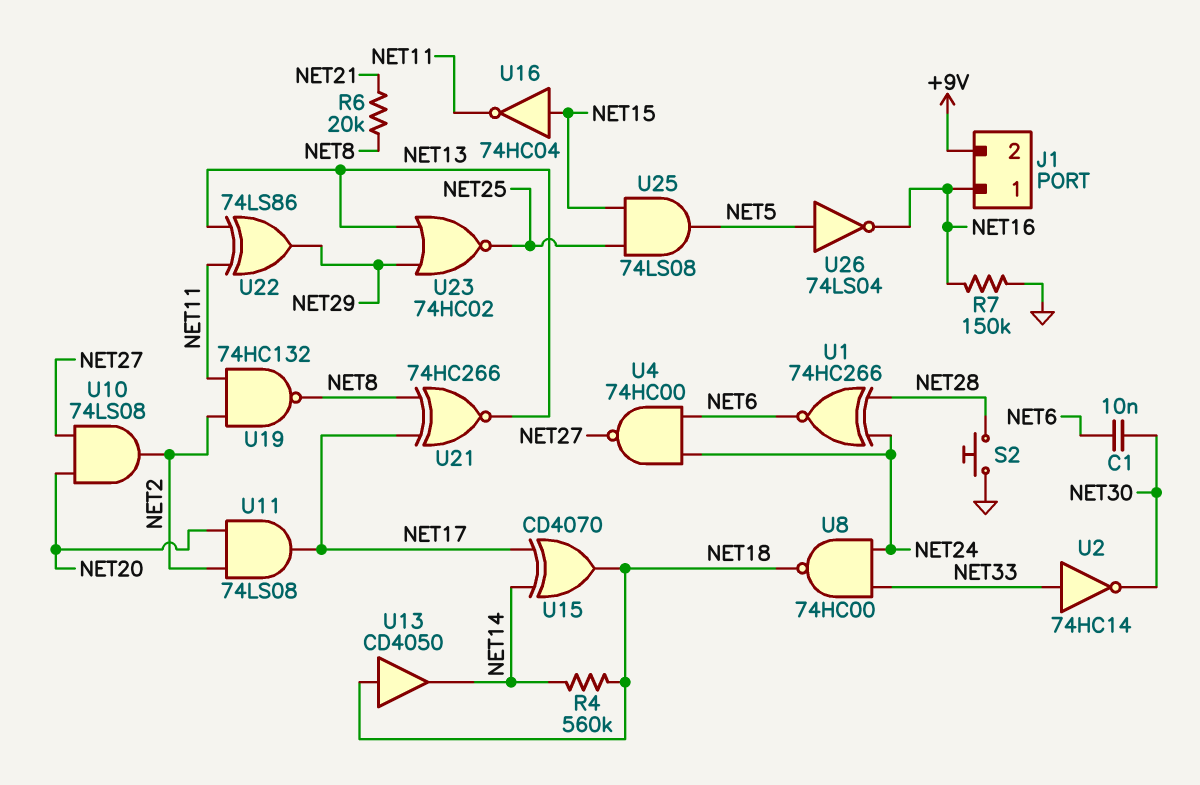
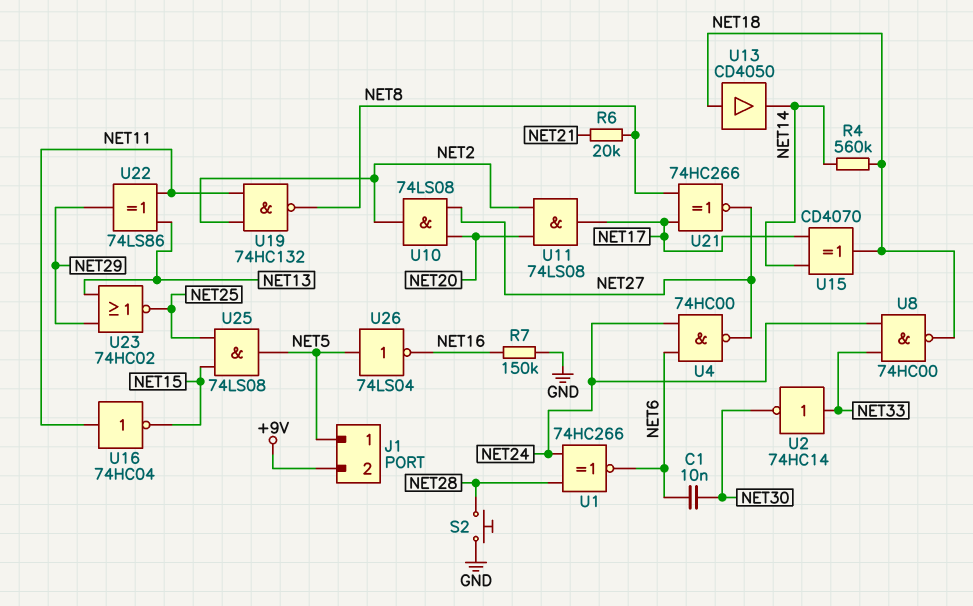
J1 pin 1: NET16 -> NET5
U16: NOT 74HC04 (in NET15, out NET11) -> NOT 74HC04 (in NET11, out NET15)
U21: XNOR 74HC266 (in NET8, in NET17, out NET13) -> XNOR 74HC266 (in NET8, in NET17, out NET27)

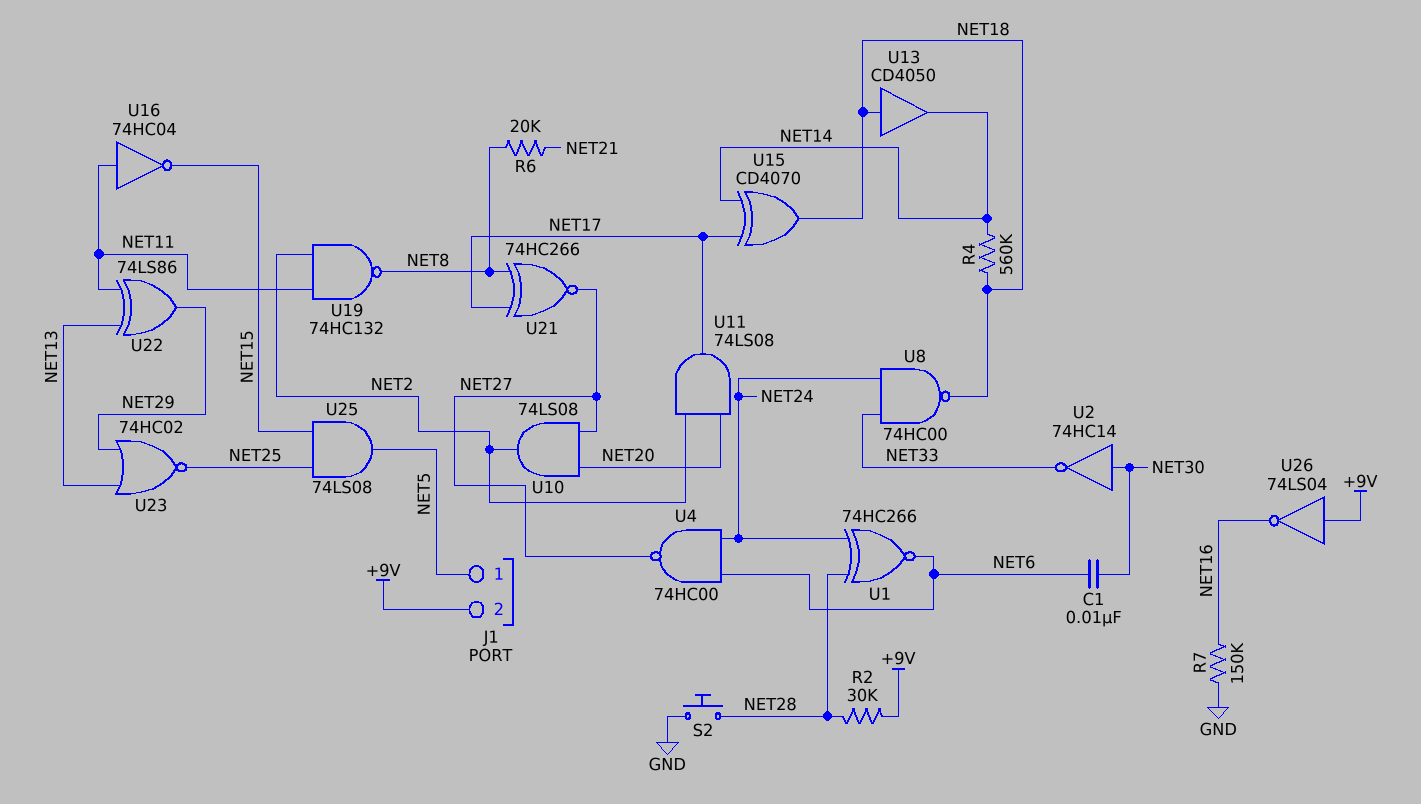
R2: none -> 30k (+9V, NET28)
U2: NOT 74HC14 (in NET33, out NET30) -> NOT 74HC14 (in NET30, out NET33)
U26: NOT 74LS04 (in NET5, out NET16) -> NOT 74LS04 (in +9V, out NET16)

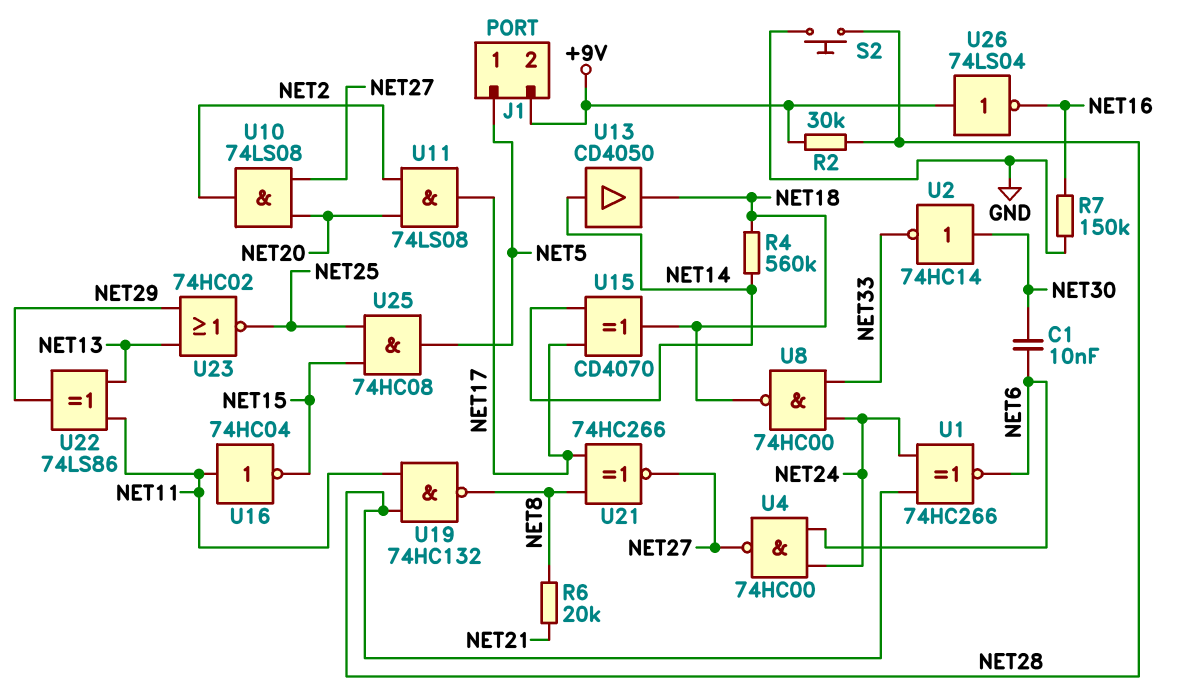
U13: buffer CD4050 (in NET18, out NET14) -> buffer CD4050 (in NET14, out NET18)
U19: NAND 74HC132 (in NET2, in NET11, out NET8) -> NAND 74HC132 (in NET11, in NET28, out NET8)
U25: AND 74LS08 (in NET15, in NET25, out NET5) -> AND 74HC08 (in NET15, in NET25, out NET5)

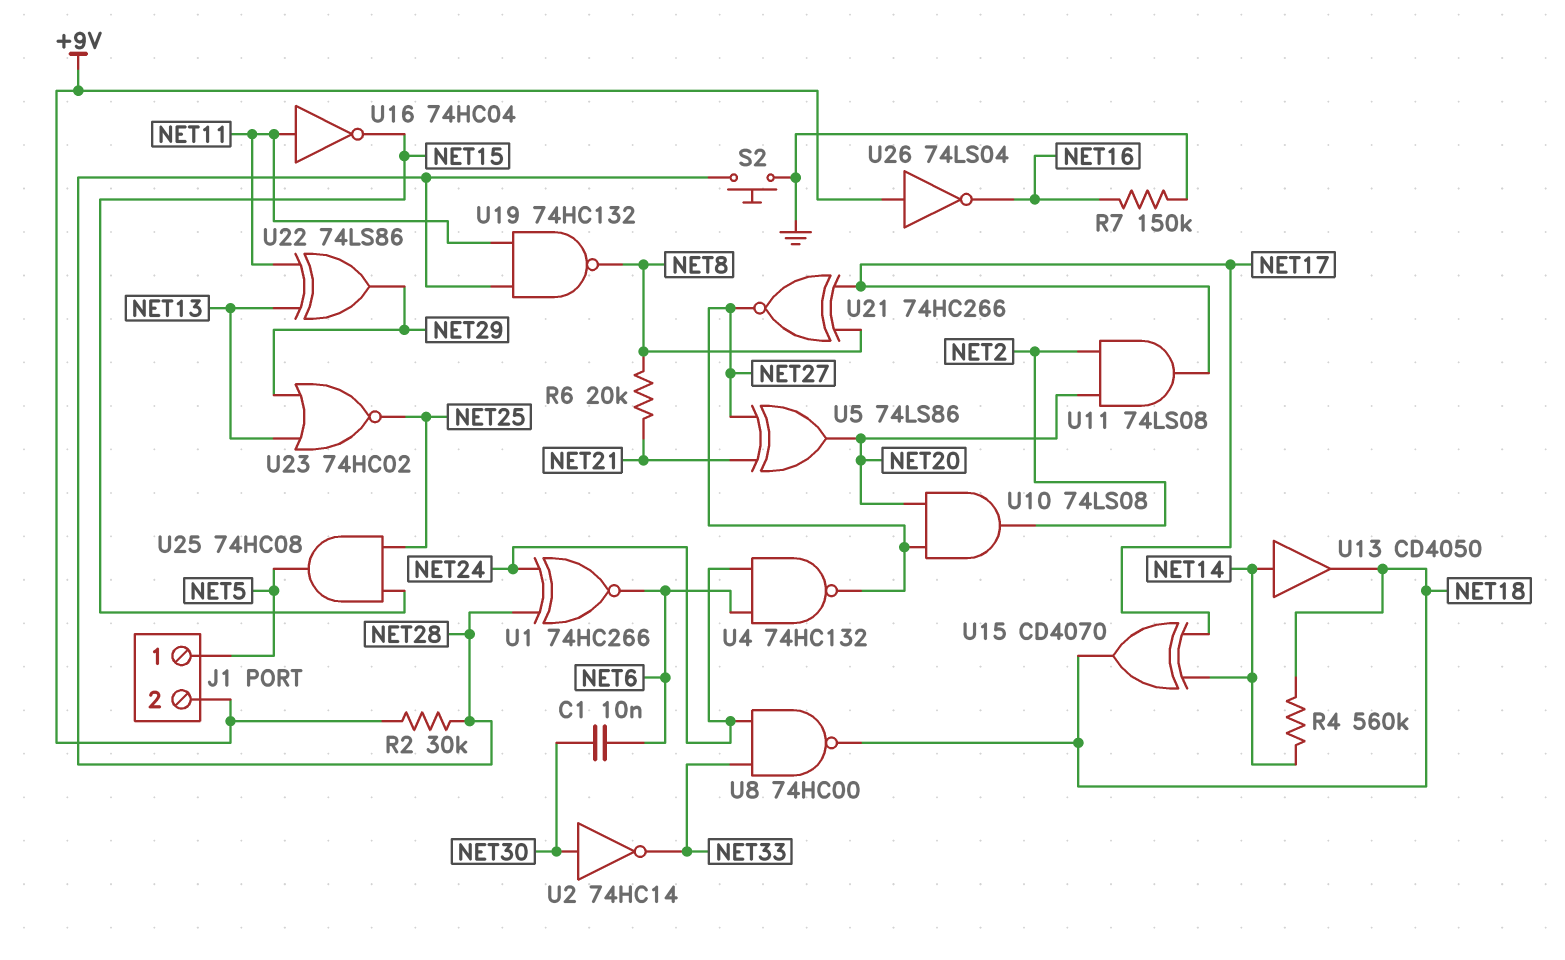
U4: NAND 74HC00 (in NET6, in NET24, out NET27) -> NAND 74HC132 (in NET6, in NET24, out NET27)
U5: none -> XOR 74LS86 (in NET21, in NET27, out NET20)

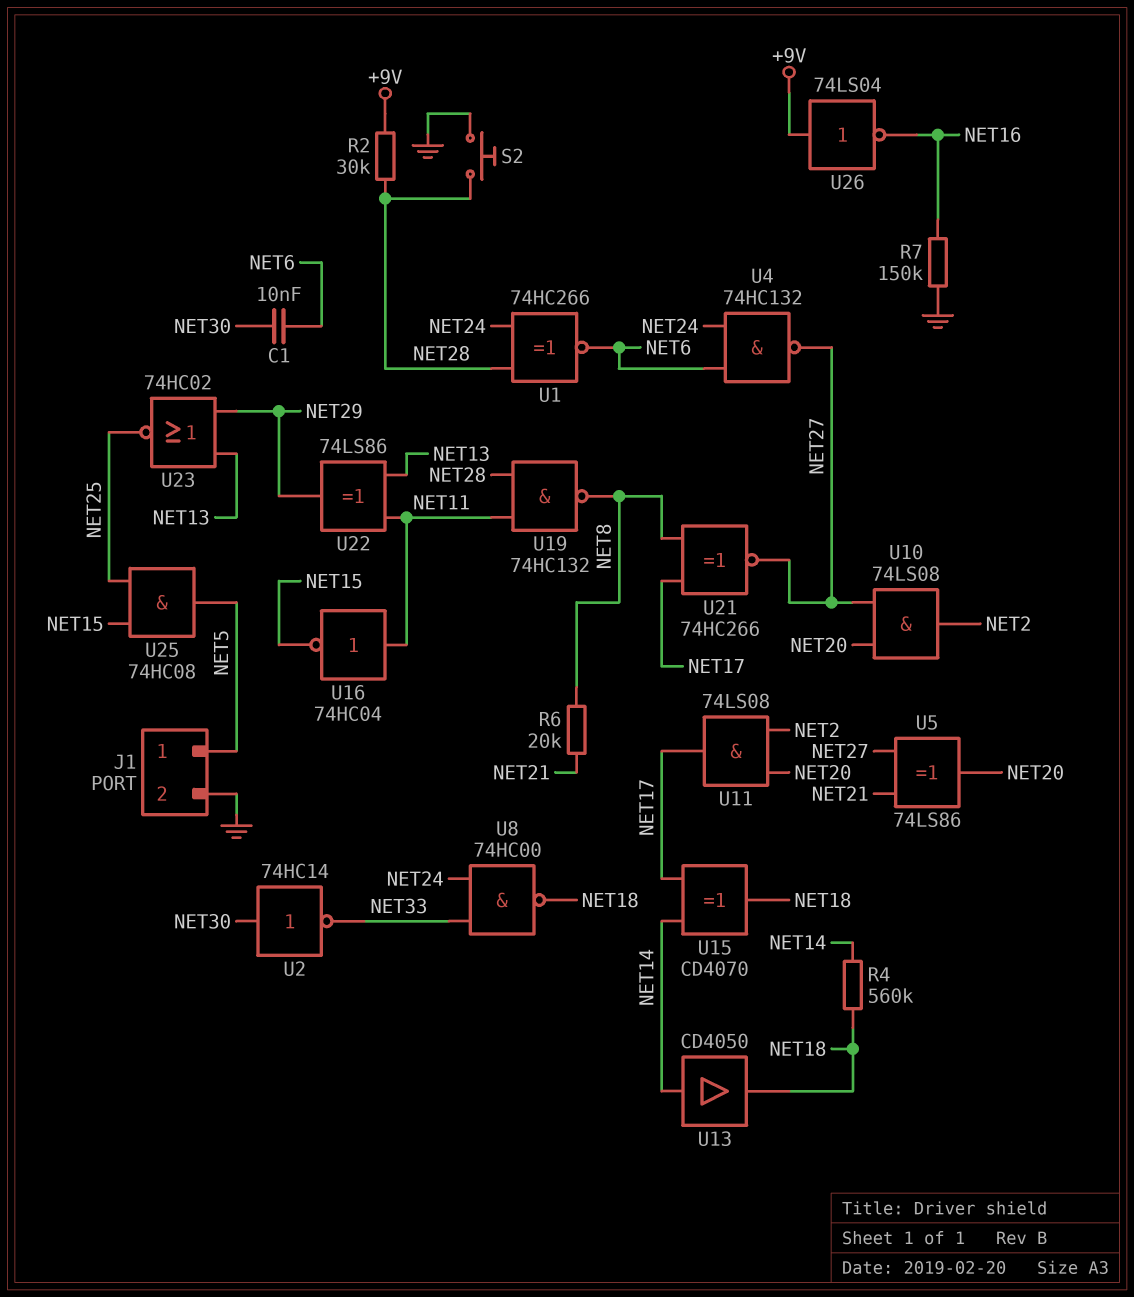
J1 pin 2: +9V -> GND

